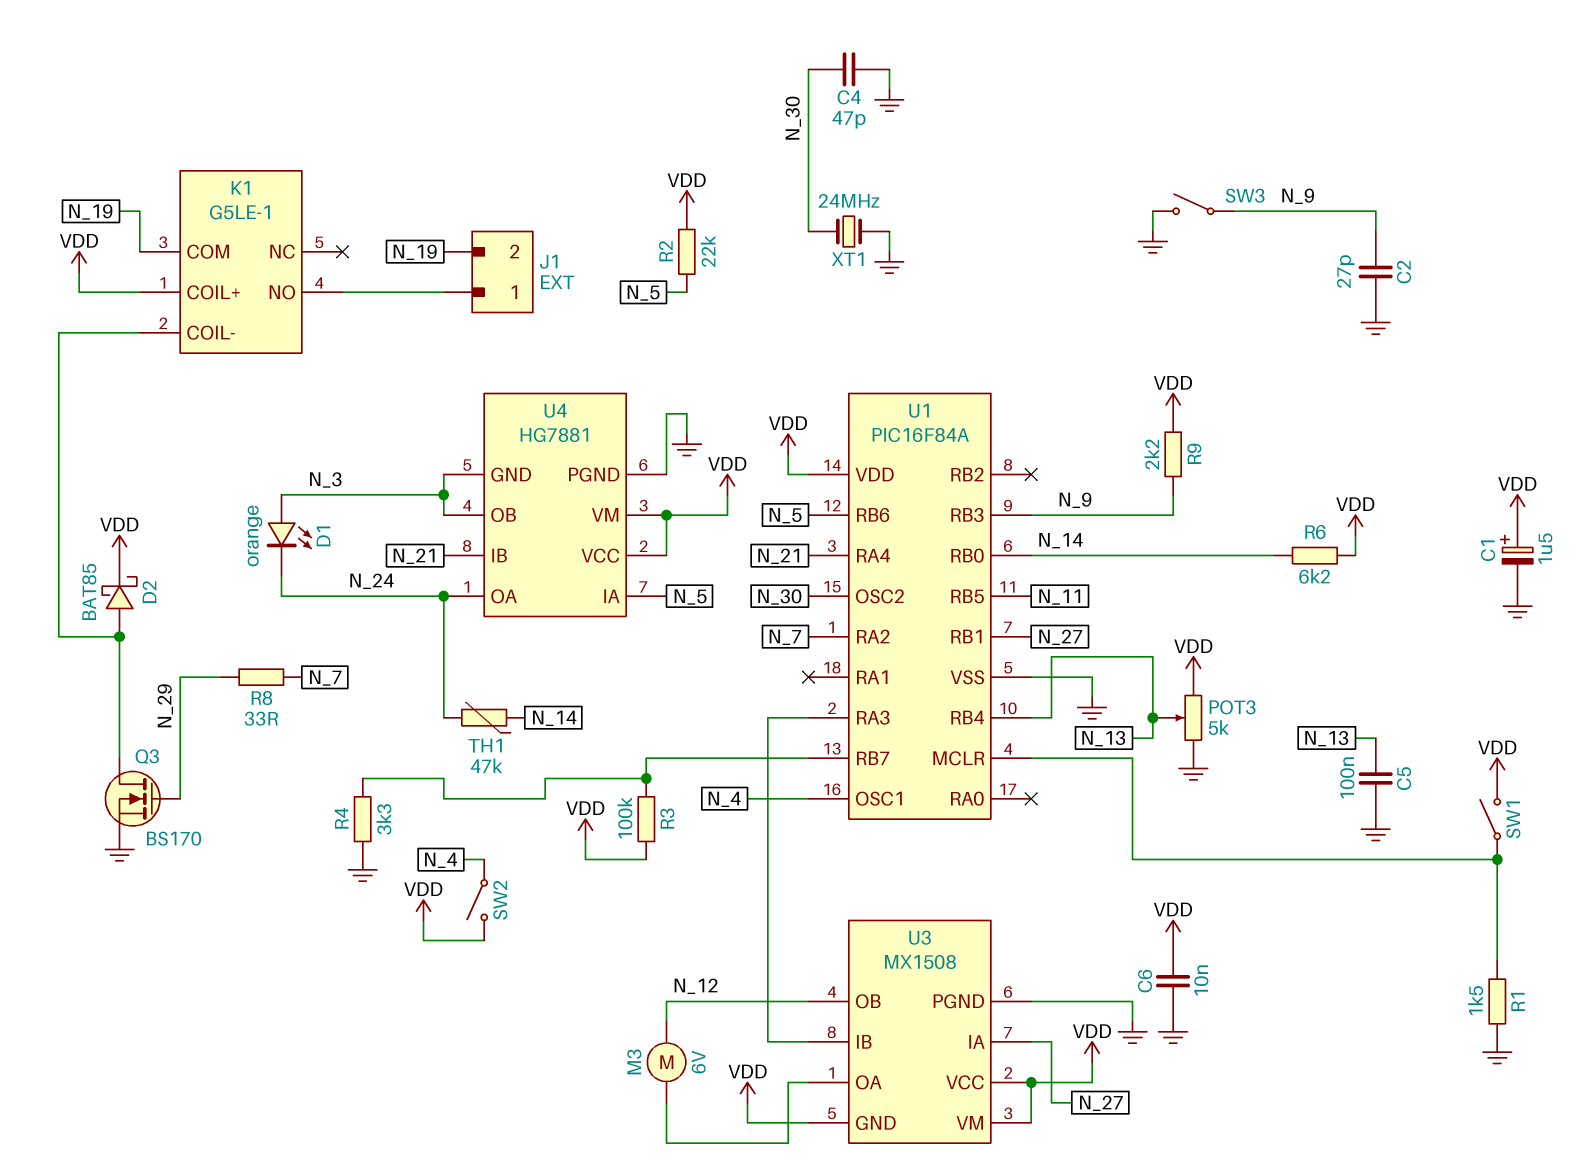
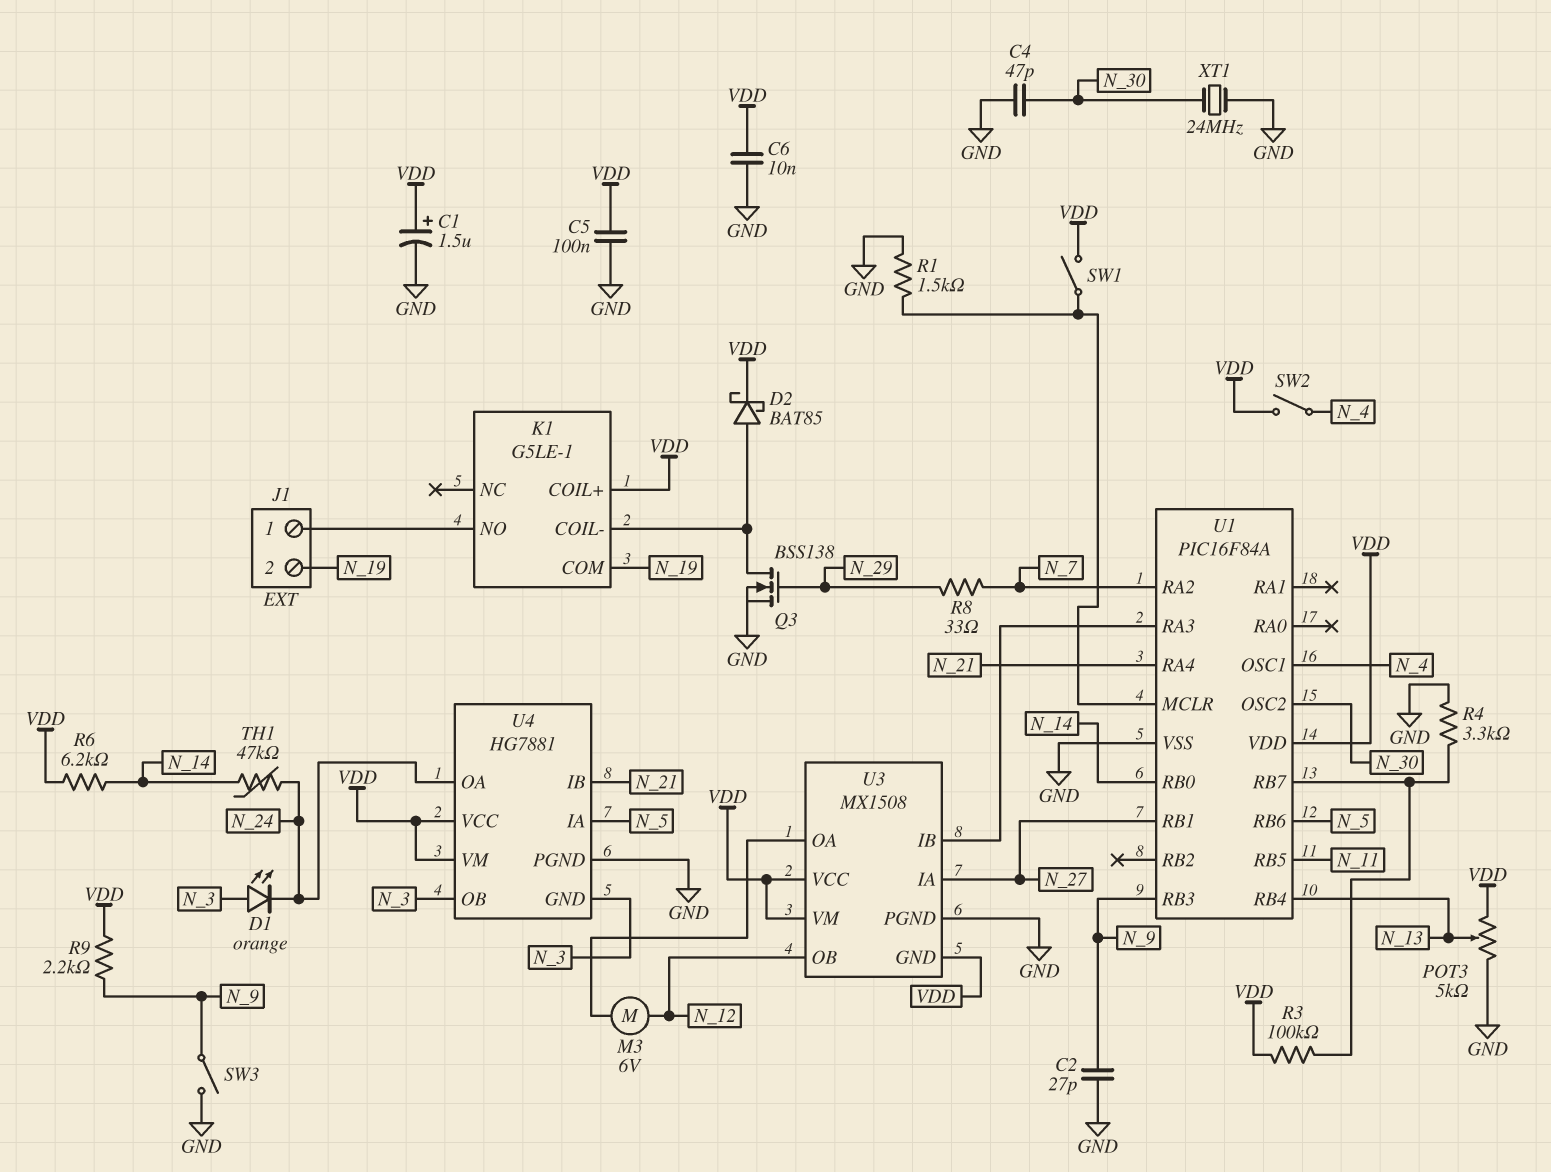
C5: 100nF (GND, N_13) -> 100nF (GND, VDD)
Q3: NMOS BS170 (G N_29, D K1/COIL-, S GND) -> NMOS BSS138 (G N_29, D K1/COIL-, S GND)
R2: 22k (N_5, VDD) -> none

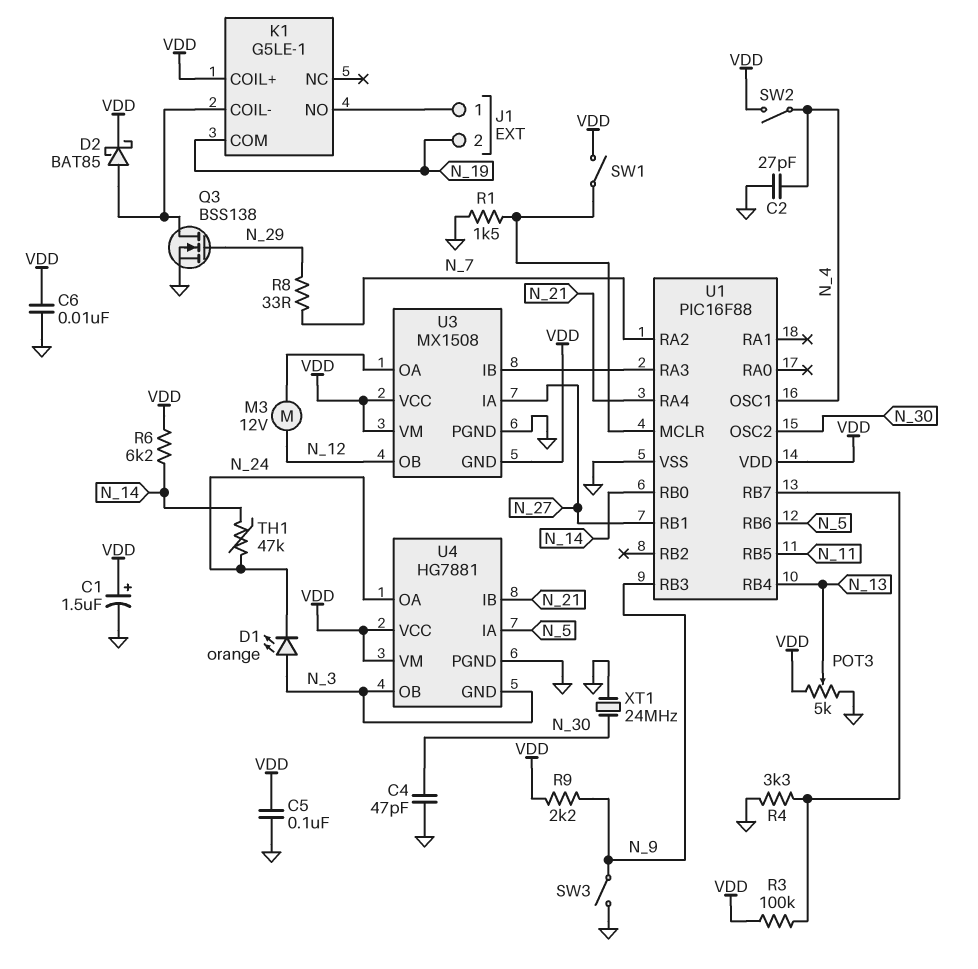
C2: 27pF (GND, N_9) -> 27pF (GND, N_4)
M3: motor 6V (N_12, U3/OA) -> motor 12V (N_12, U3/OA)
U1: PIC16F84A -> PIC16F88

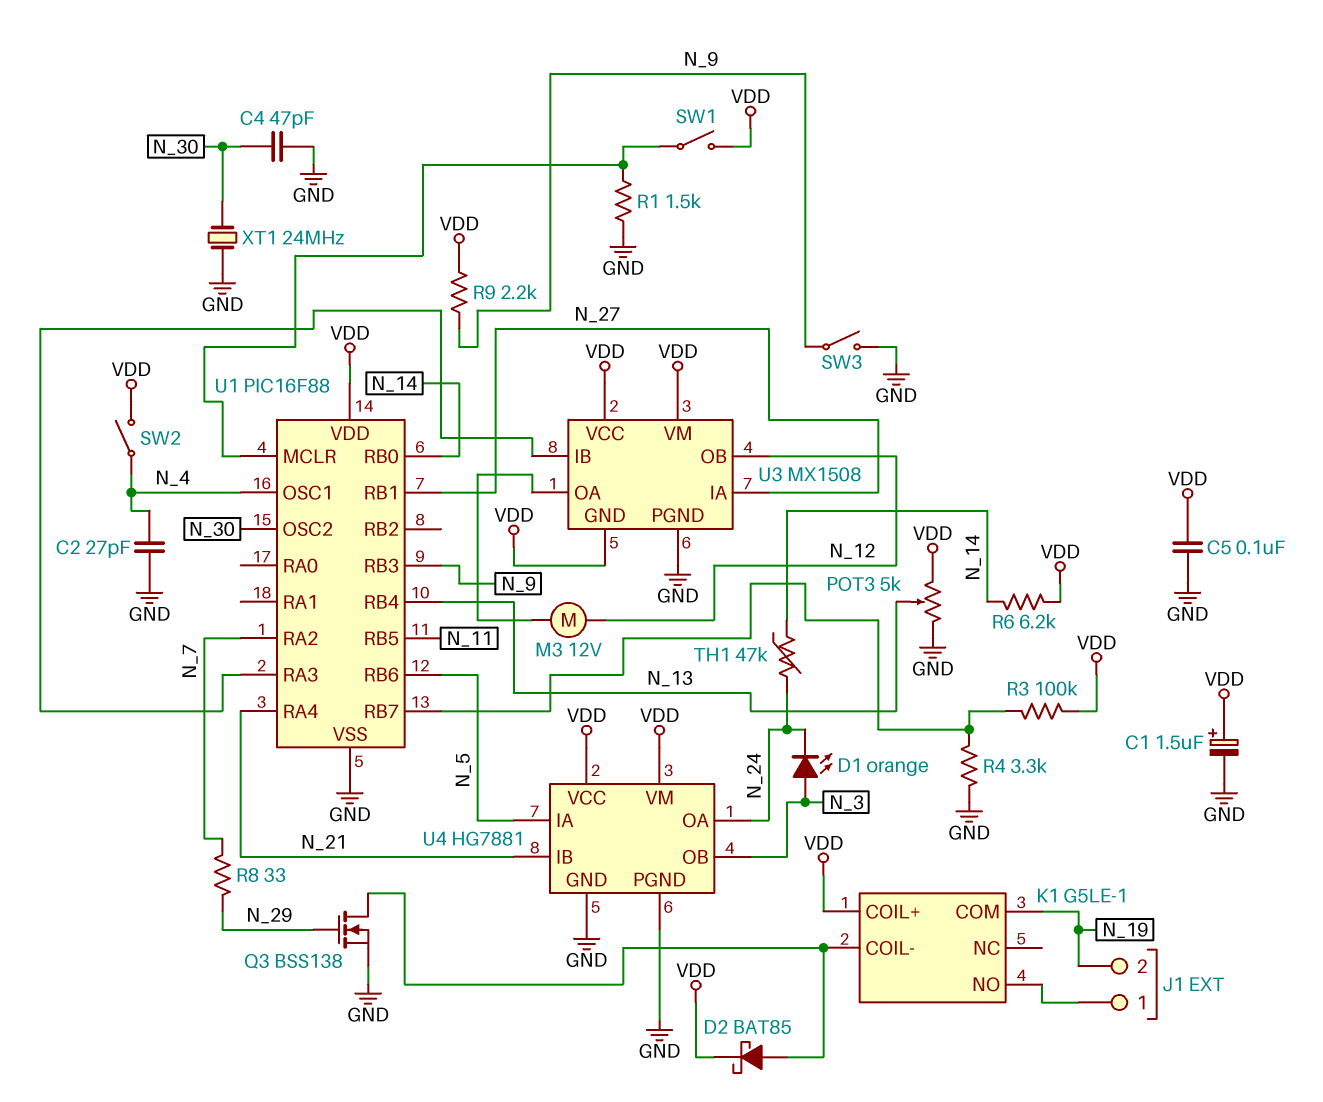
C6: 10nF (GND, VDD) -> none
U4 pin GND: N_3 -> GND

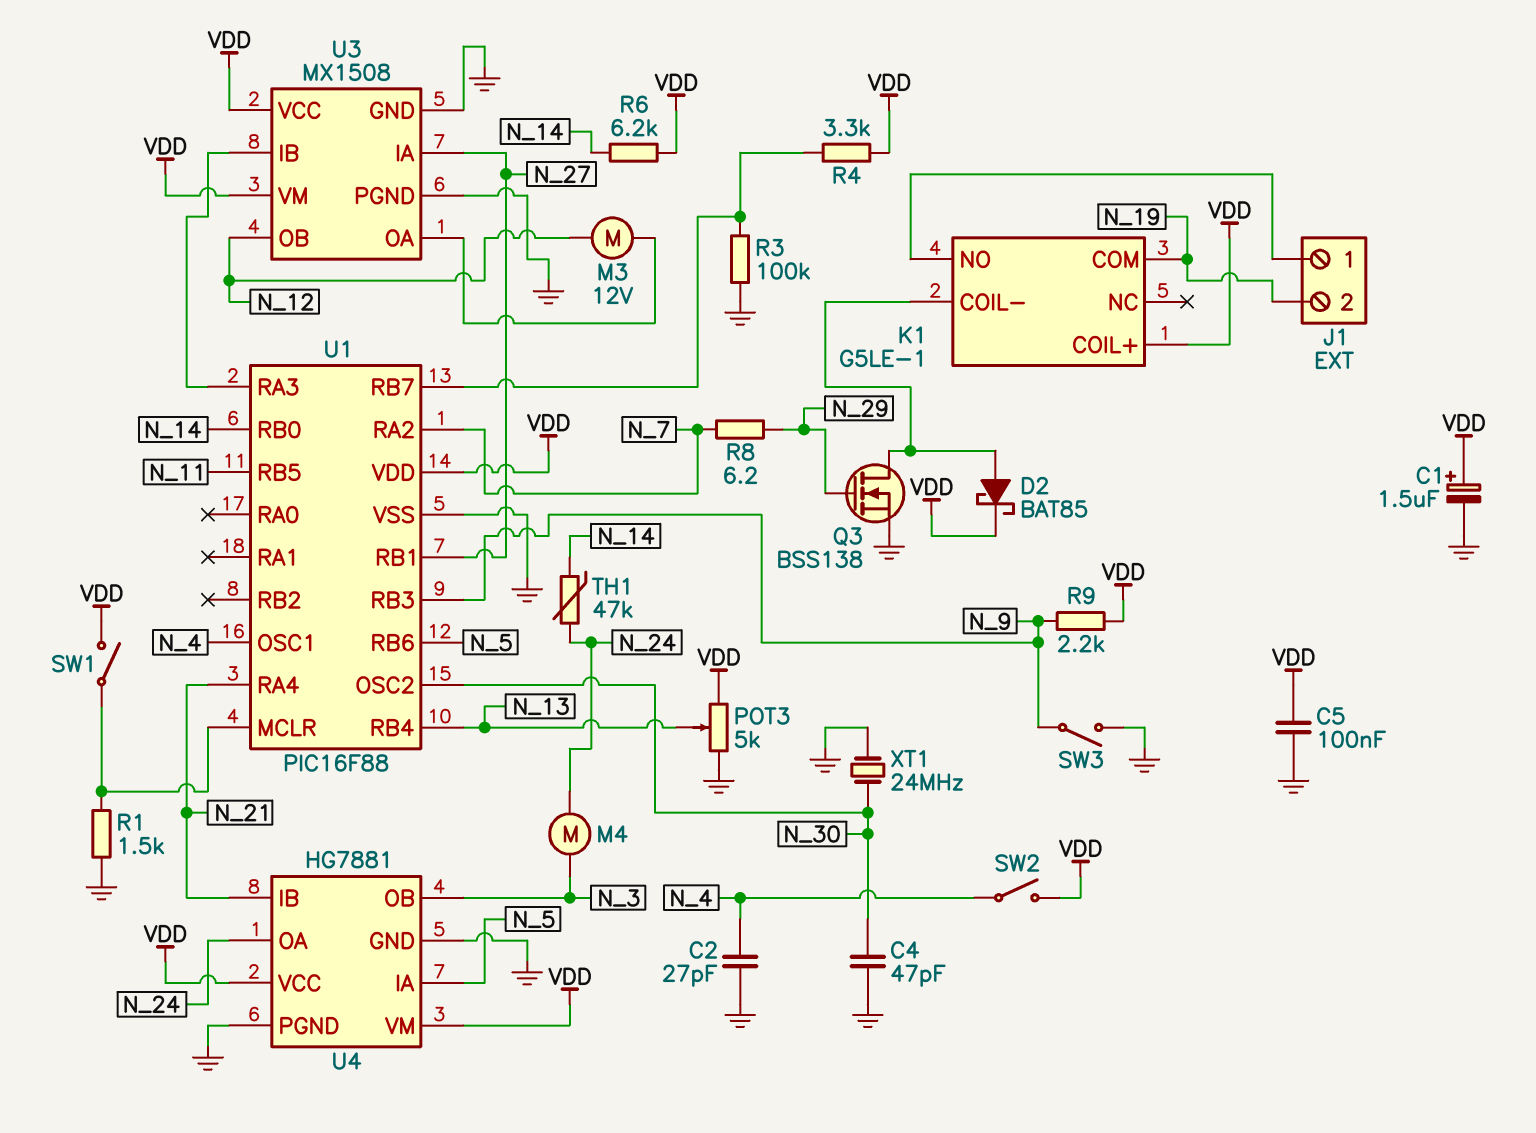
D1: LED orange (A N_3, K N_24) -> none
M4: none -> motor (N_3, N_24)
R3: 100k (U1/RB7, VDD) -> 100k (GND, U1/RB7)
R4: 3.3k (GND, U1/RB7) -> 3.3k (U1/RB7, VDD)
R8: 33 (N_7, N_29) -> 6.2 (N_7, N_29)
U3 pin GND: VDD -> GND

